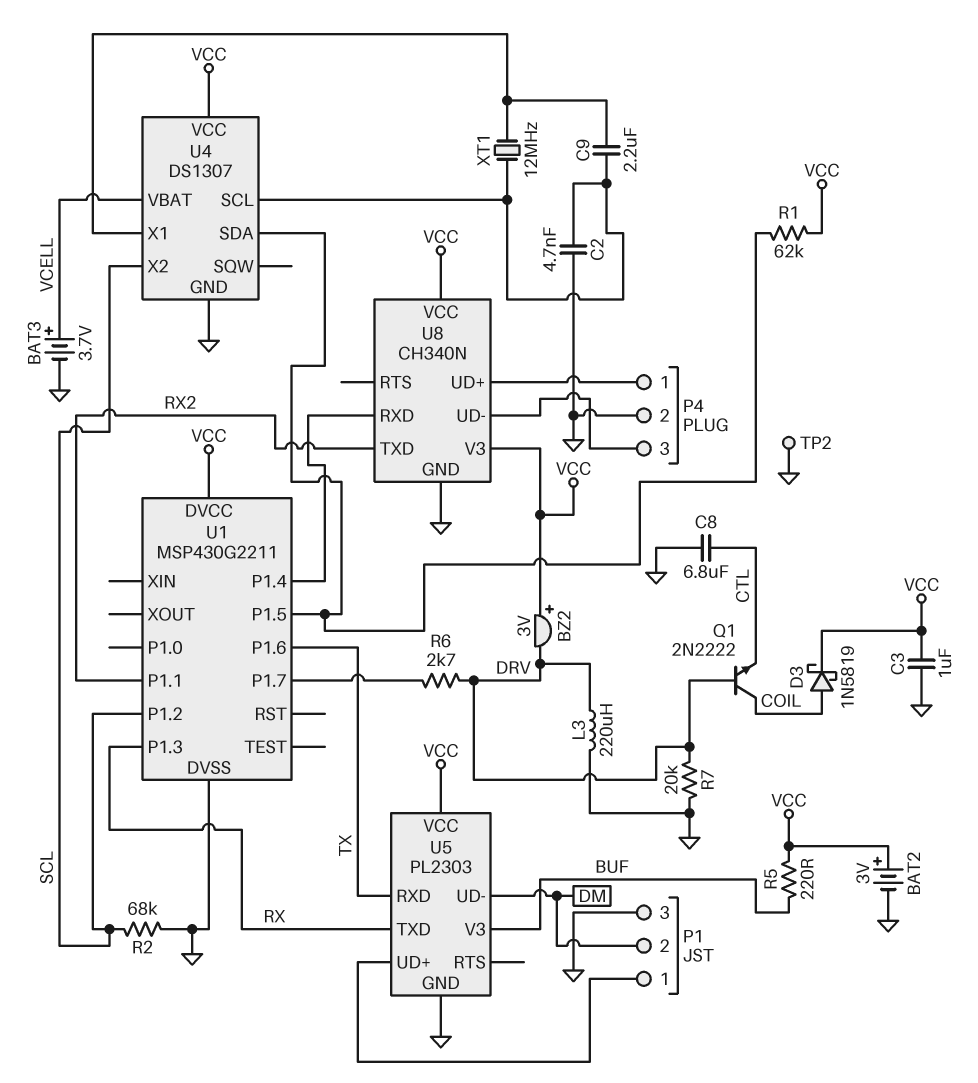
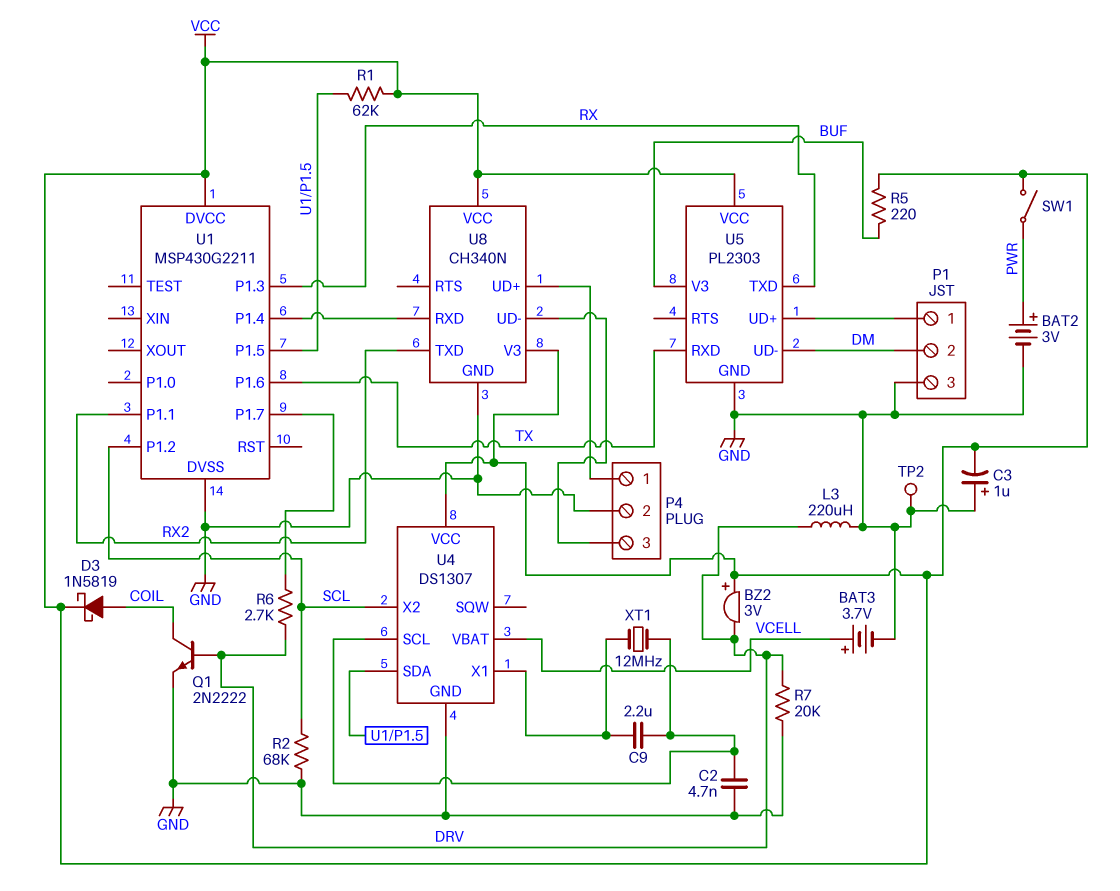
BAT2: 3V (plus VCC, minus GND) -> 3V (plus PWR, minus GND)
C3: 1uF (GND, VCC) -> 1uF (plus GND, minus VCC)
C8: 6.8uF (CTL, GND) -> none
Q1: NPN 2N2222 (B DRV, C COIL, E CTL) -> NPN 2N2222 (B DRV, C COIL, E GND)
SW1: none -> switch (PWR, VCC)

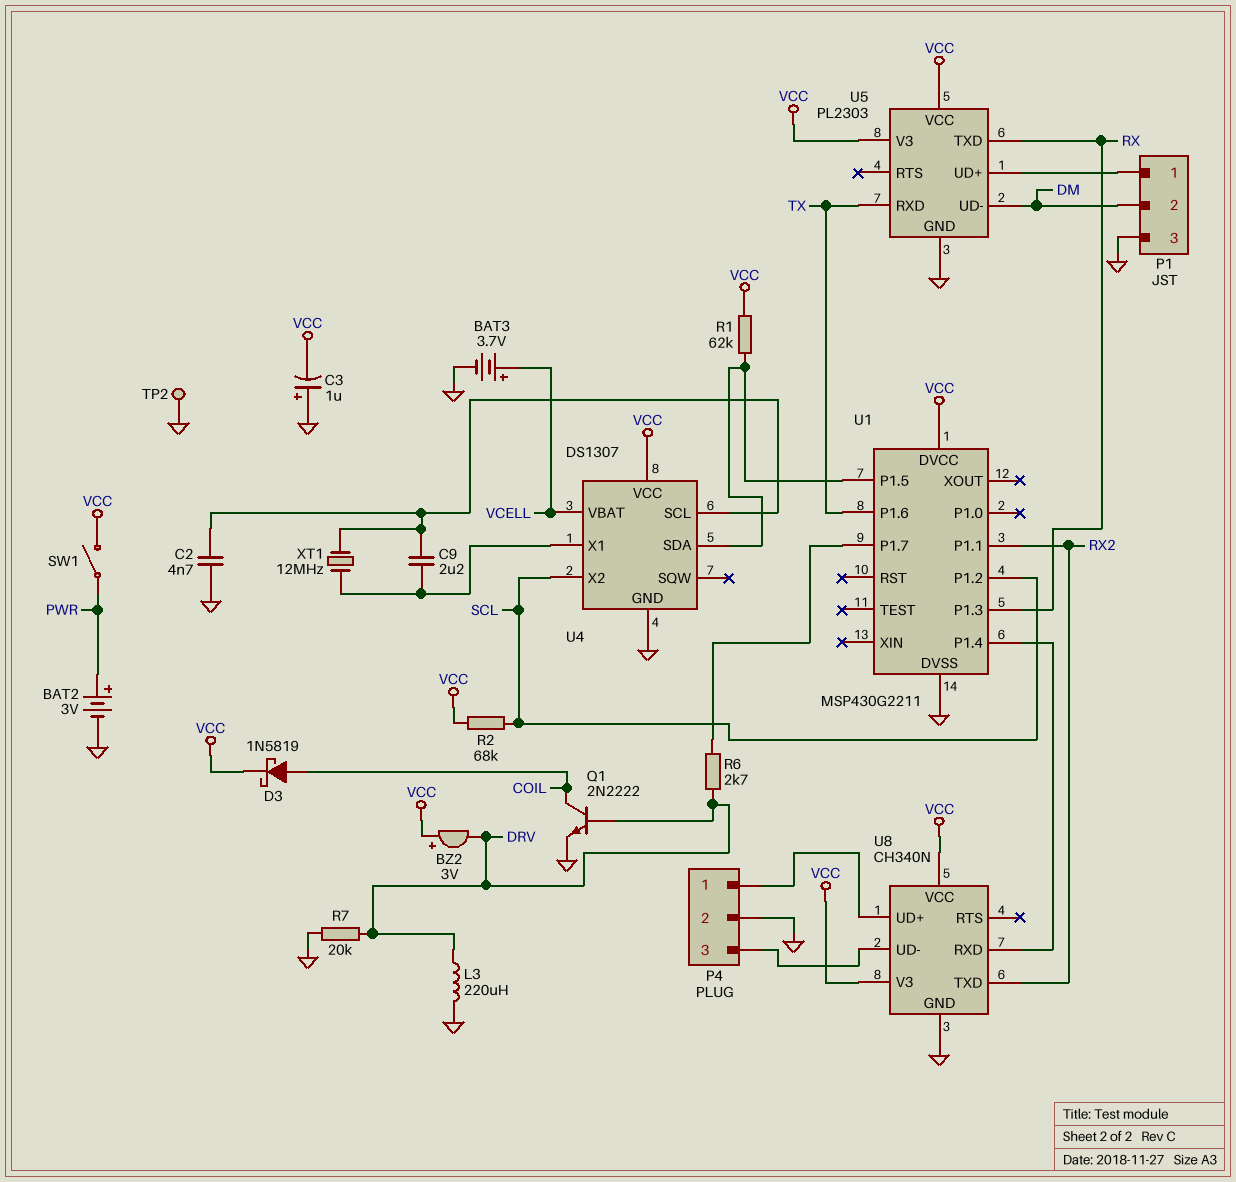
R2: 68k (GND, SCL) -> 68k (SCL, VCC)
R5: 220 (BUF, VCC) -> none
U5 pin V3: BUF -> VCC

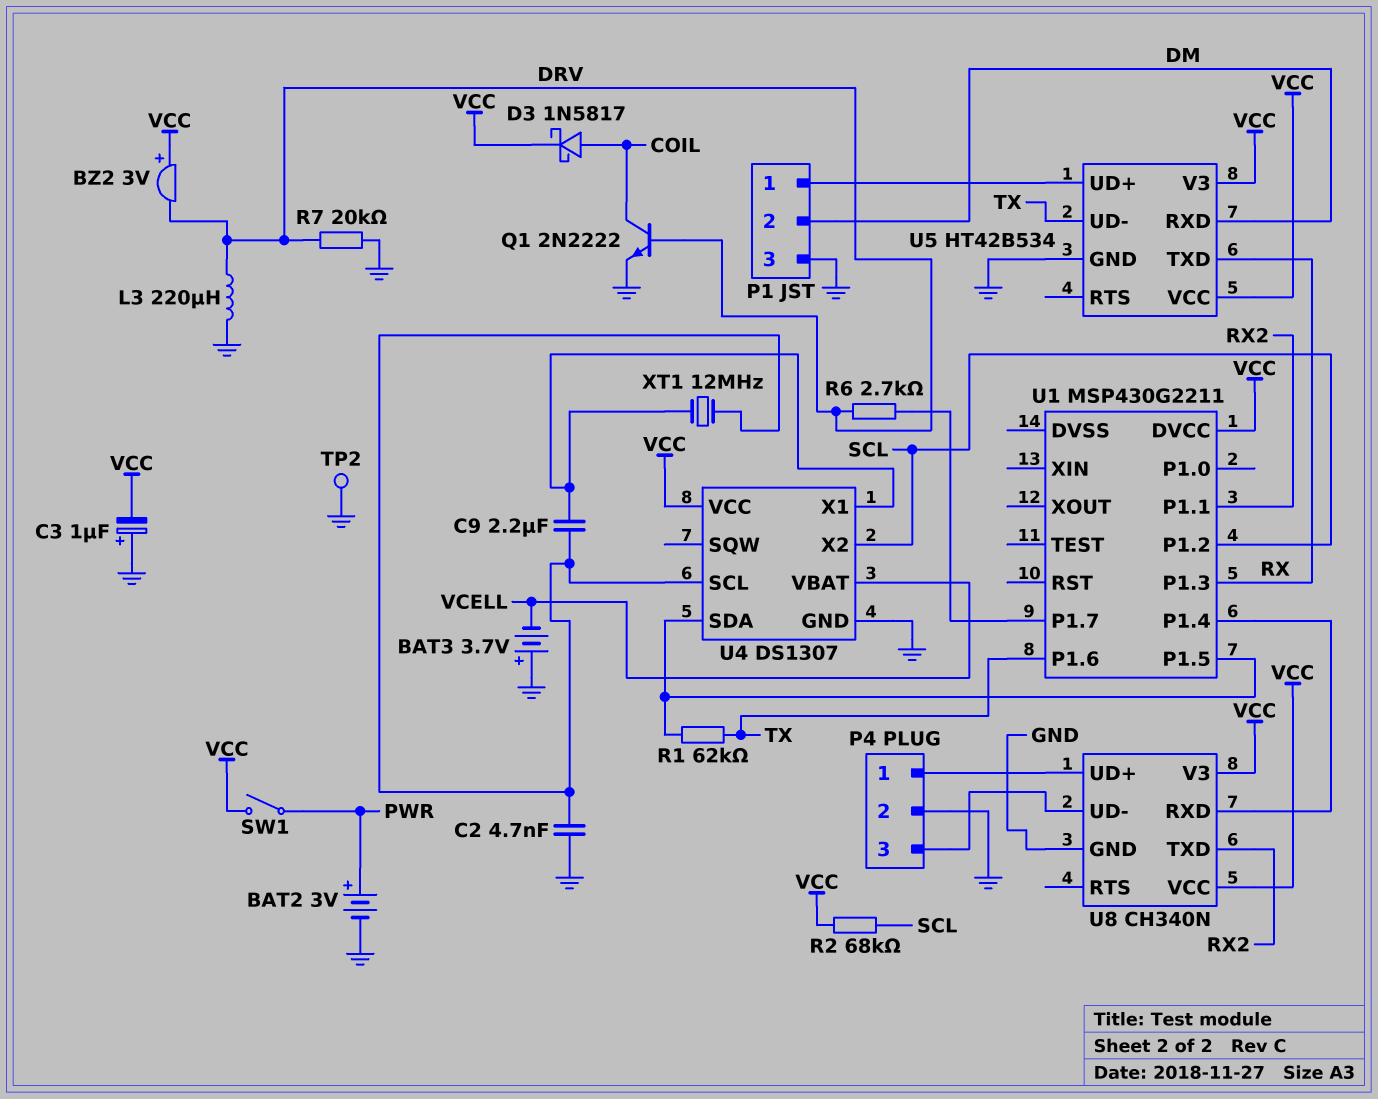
BAT3: 3.7V (plus VCELL, minus GND) -> 3.7V (plus GND, minus VCELL)
D3: schottky 1N5819 (A COIL, K VCC) -> schottky 1N5817 (A COIL, K VCC)
R1: 62k (U1/P1.5, VCC) -> 62k (TX, U1/P1.5)
U1 pin DVSS: GND -> none
U5: PL2303 -> HT42B534
U5 pin RXD: TX -> DM
U5 pin UD-: DM -> TX

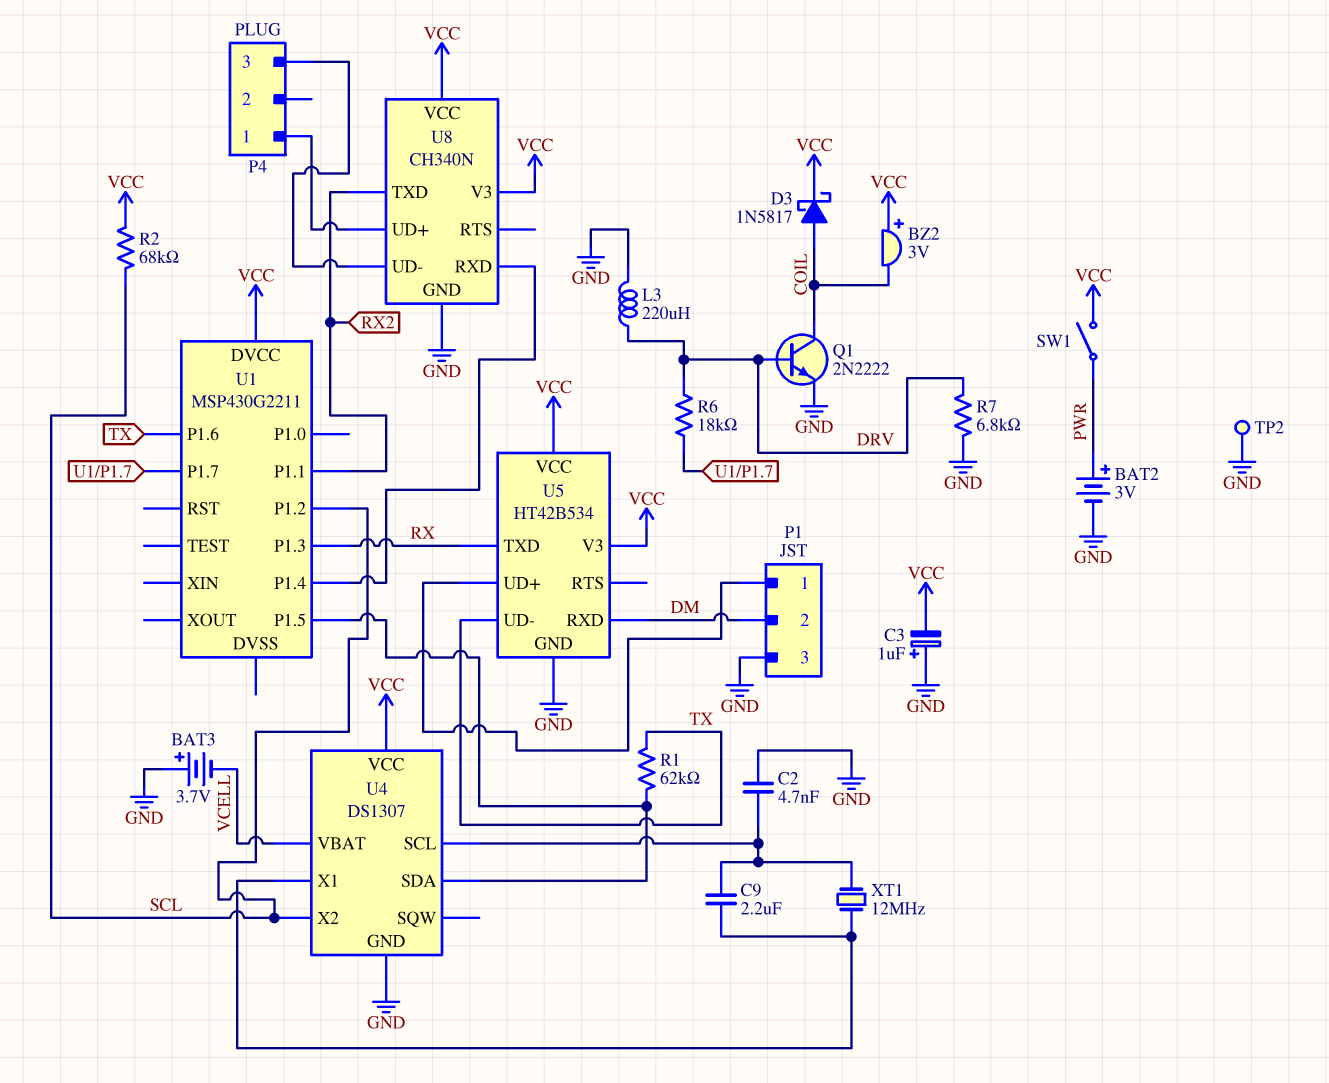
BZ2: buzzer 3V (plus VCC, minus DRV) -> buzzer 3V (plus VCC, minus COIL)
P4 pin 2: GND -> none
R6: 2.7k (DRV, U1/P1.7) -> 18k (DRV, U1/P1.7)
R7: 20k (DRV, GND) -> 6.8k (DRV, GND)

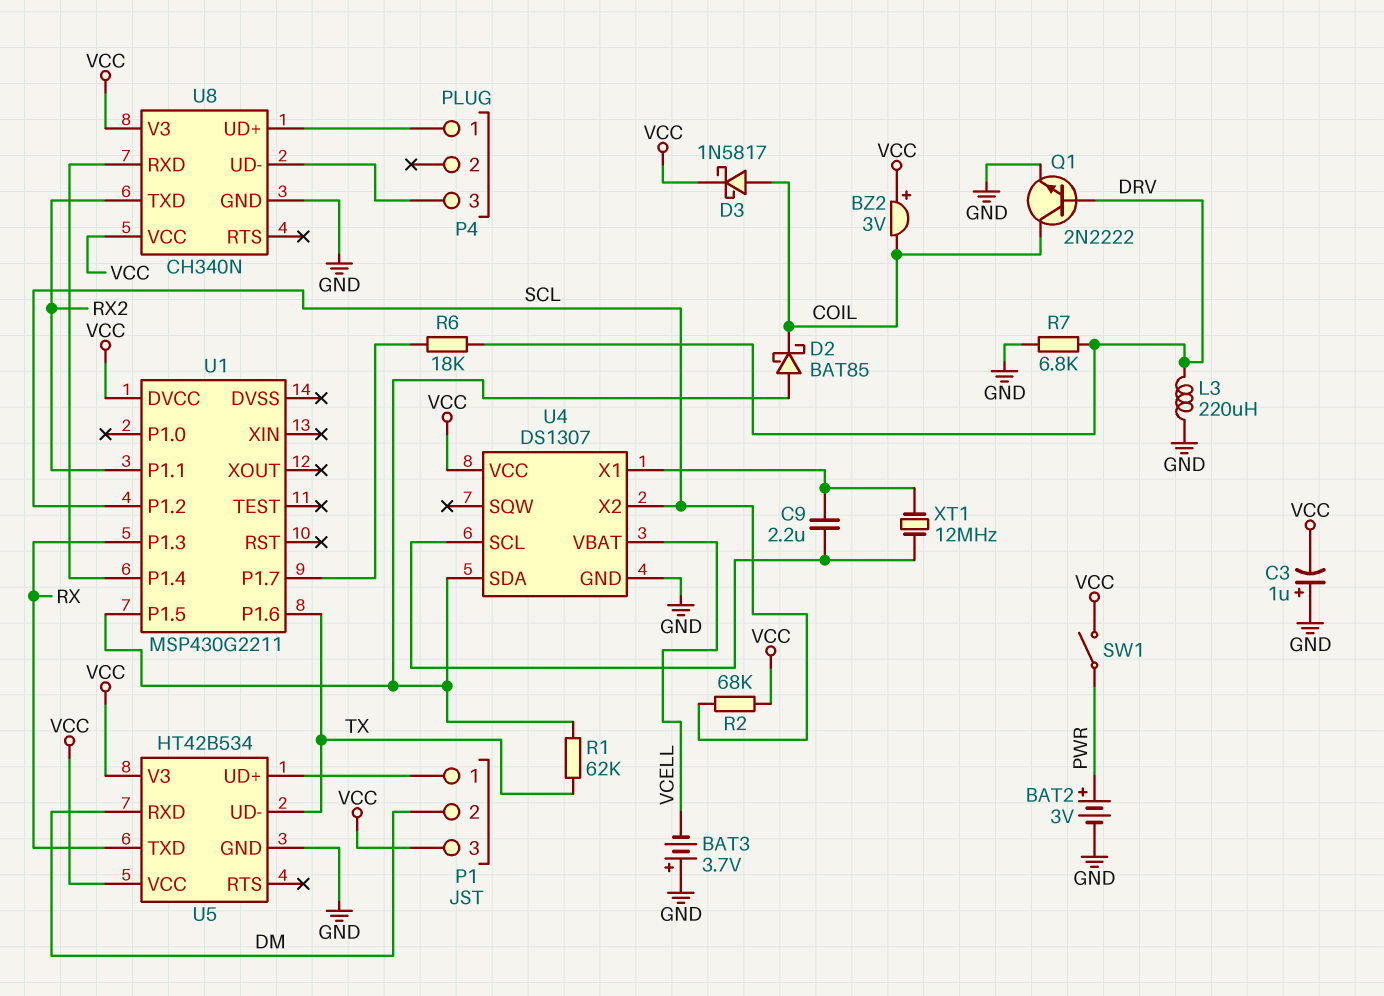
C2: 4.7nF (GND, U4/SCL) -> none
D2: none -> schottky BAT85 (A U1/P1.5, K COIL)
P1 pin 3: GND -> VCC
TP2: test point (GND) -> none

